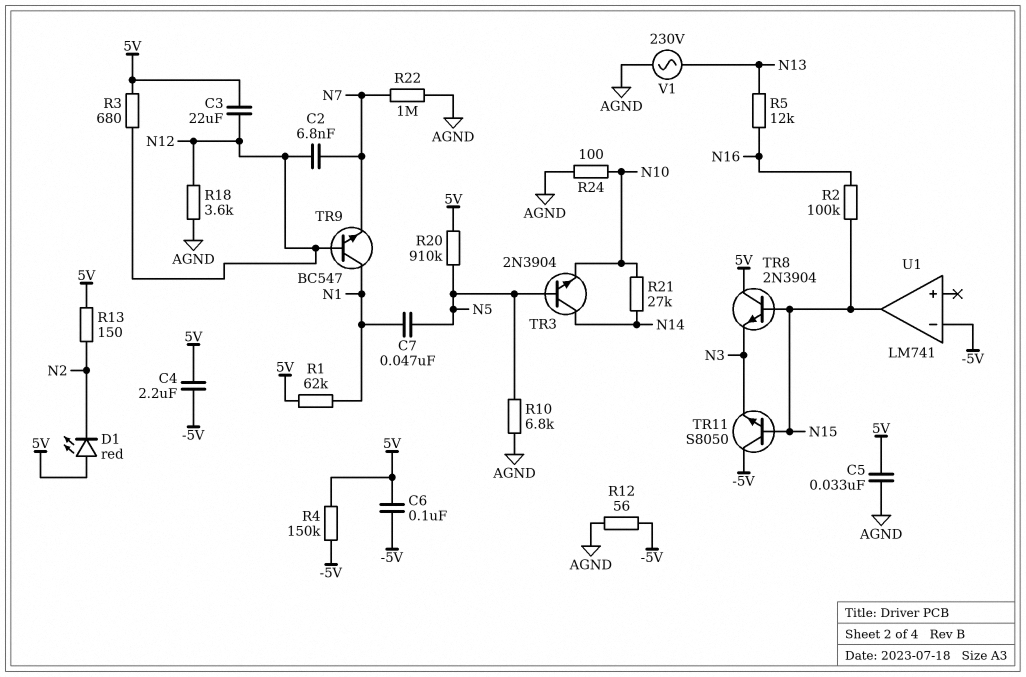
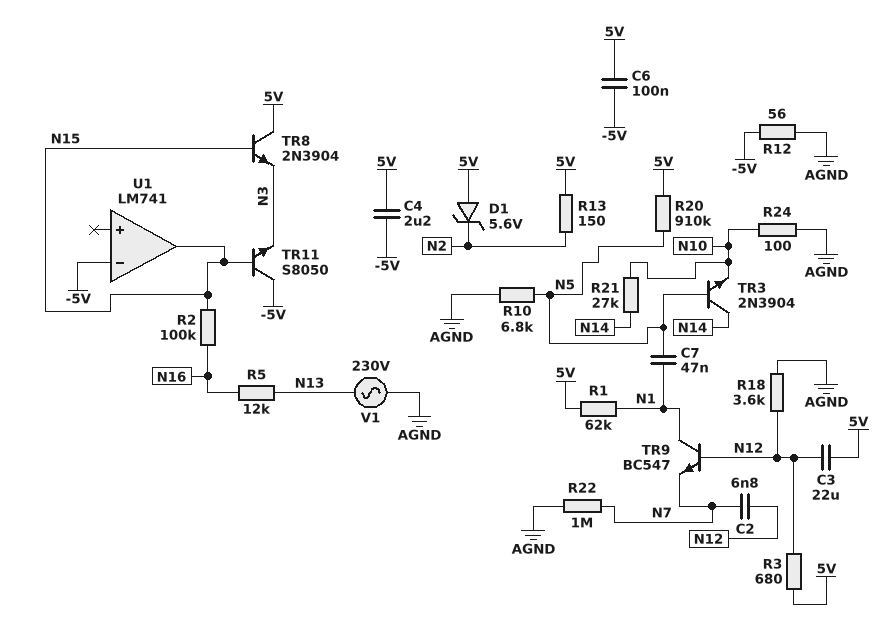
C5: 33nF (5V, AGND) -> none
D1: LED red (A 5V, K N2) -> zener 5.6V (A 5V, K N2)
R4: 150k (-5V, 5V) -> none

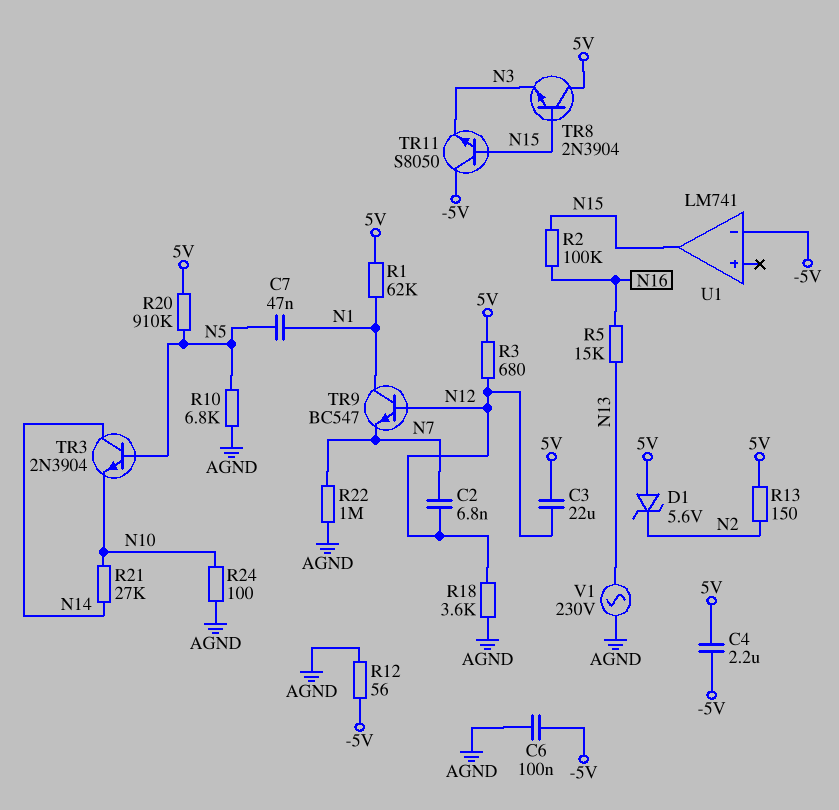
C6: 100nF (-5V, 5V) -> 100nF (-5V, AGND)
R5: 12k (N13, N16) -> 15k (N13, N16)

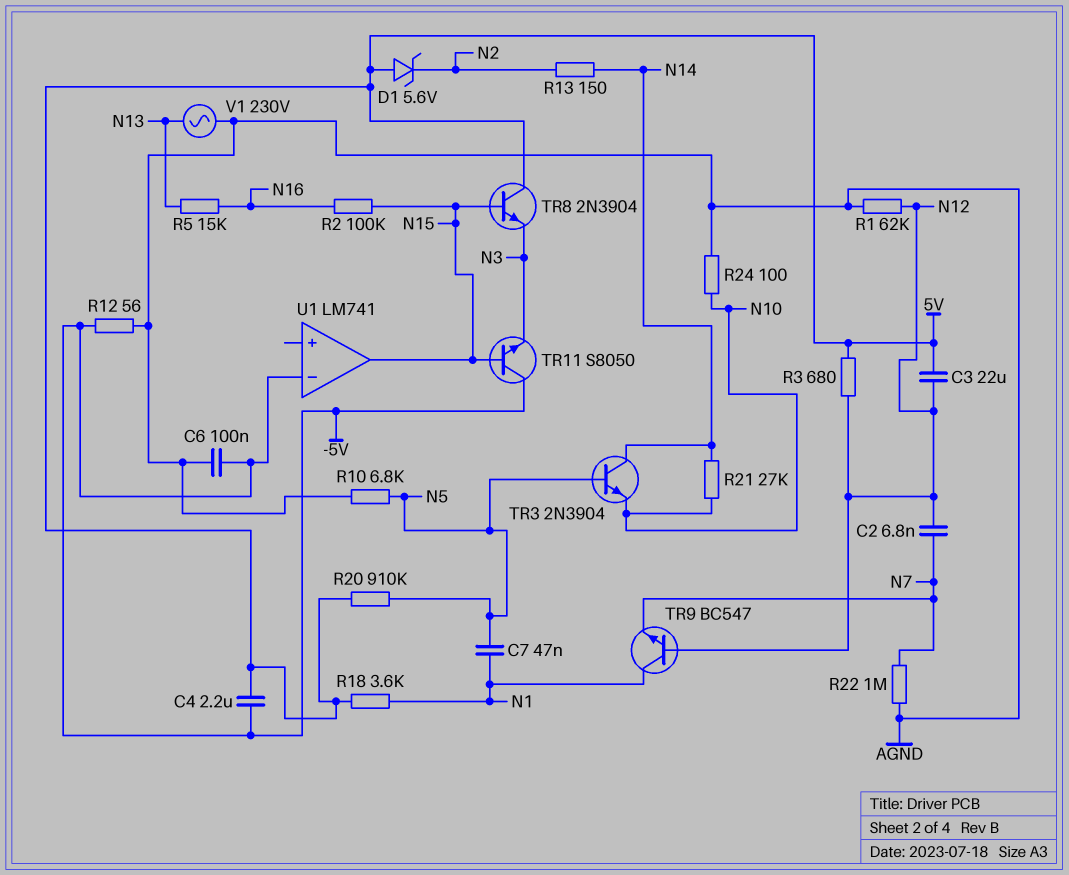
R1: 62k (5V, N1) -> 62k (AGND, N12)
R13: 150 (5V, N2) -> 150 (N2, N14)
R18: 3.6k (AGND, N12) -> 3.6k (5V, N1)

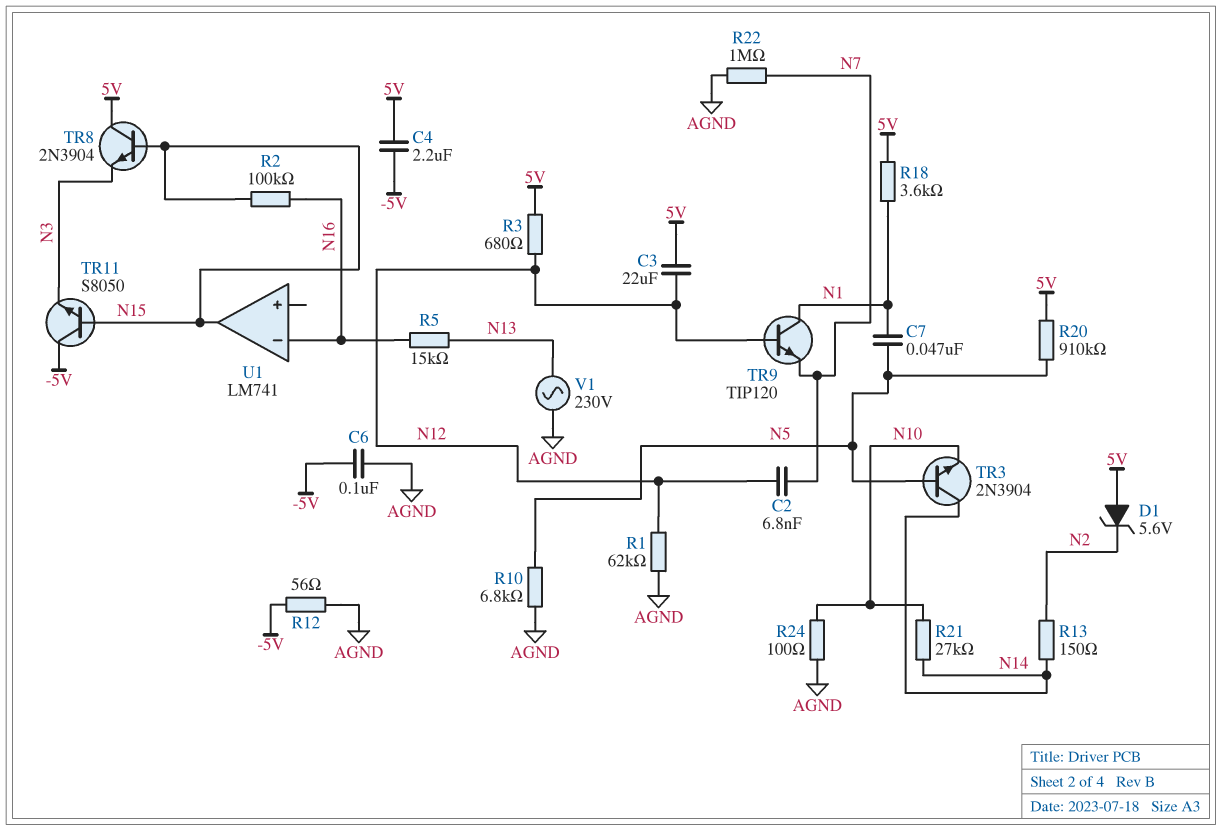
TR9: NPN BC547 (B N12, C N1, E N7) -> NPN TIP120 (B N12, C N1, E N7)
U1 pin in-: -5V -> N16

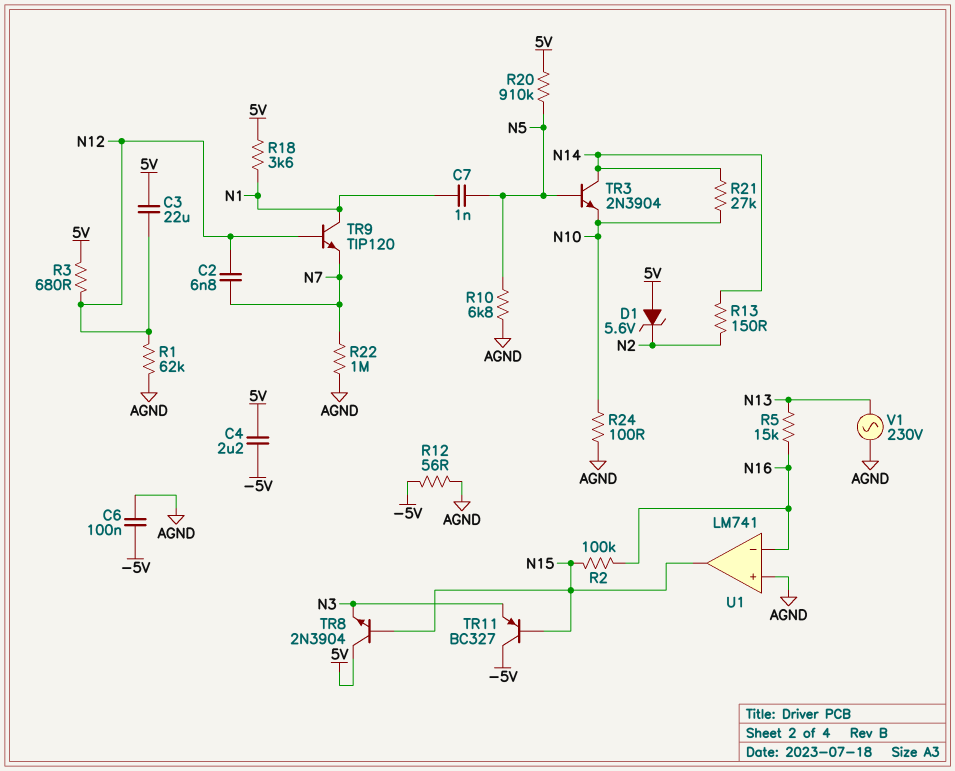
C7: 47nF (N1, N5) -> 1nF (N1, N5)
TR11: NPN S8050 (B N15, C -5V, E N3) -> PNP BC327 (B N15, C -5V, E N3)
U1 pin in+: none -> AGND

